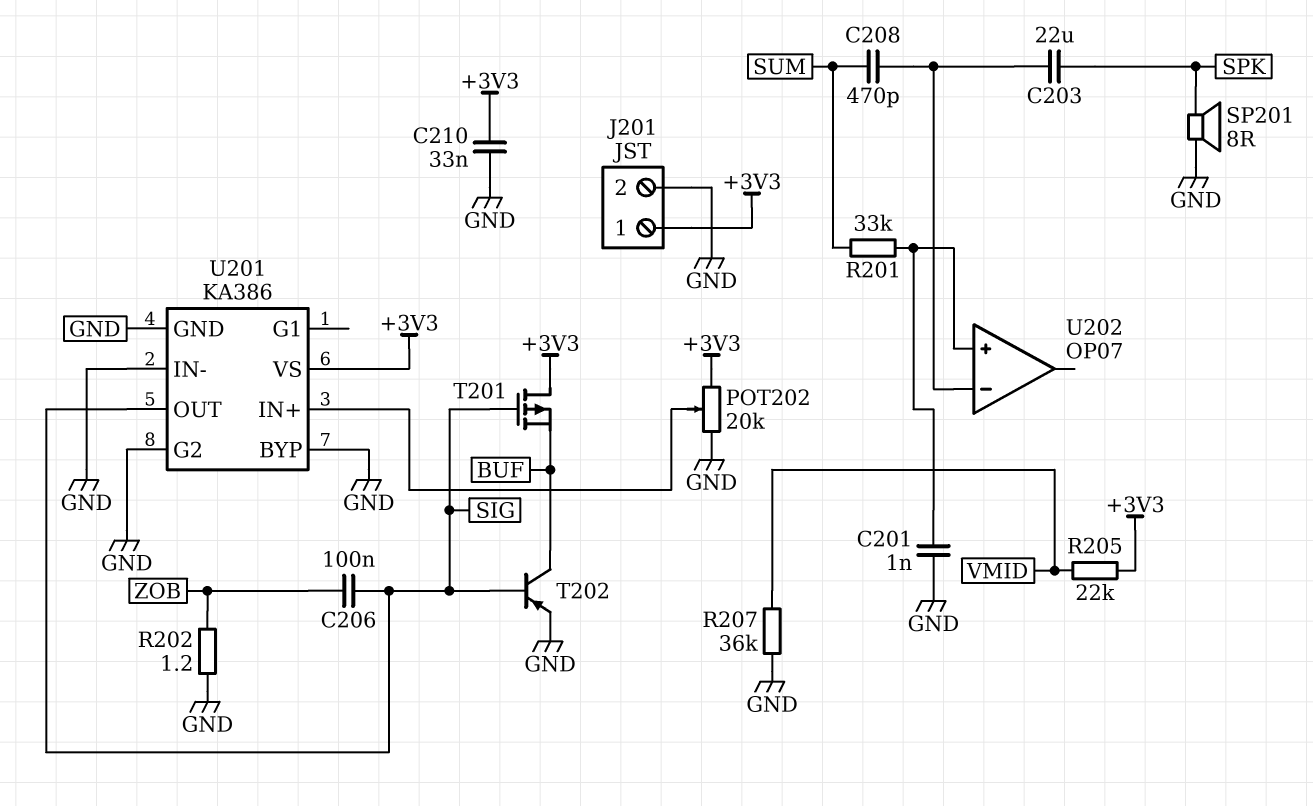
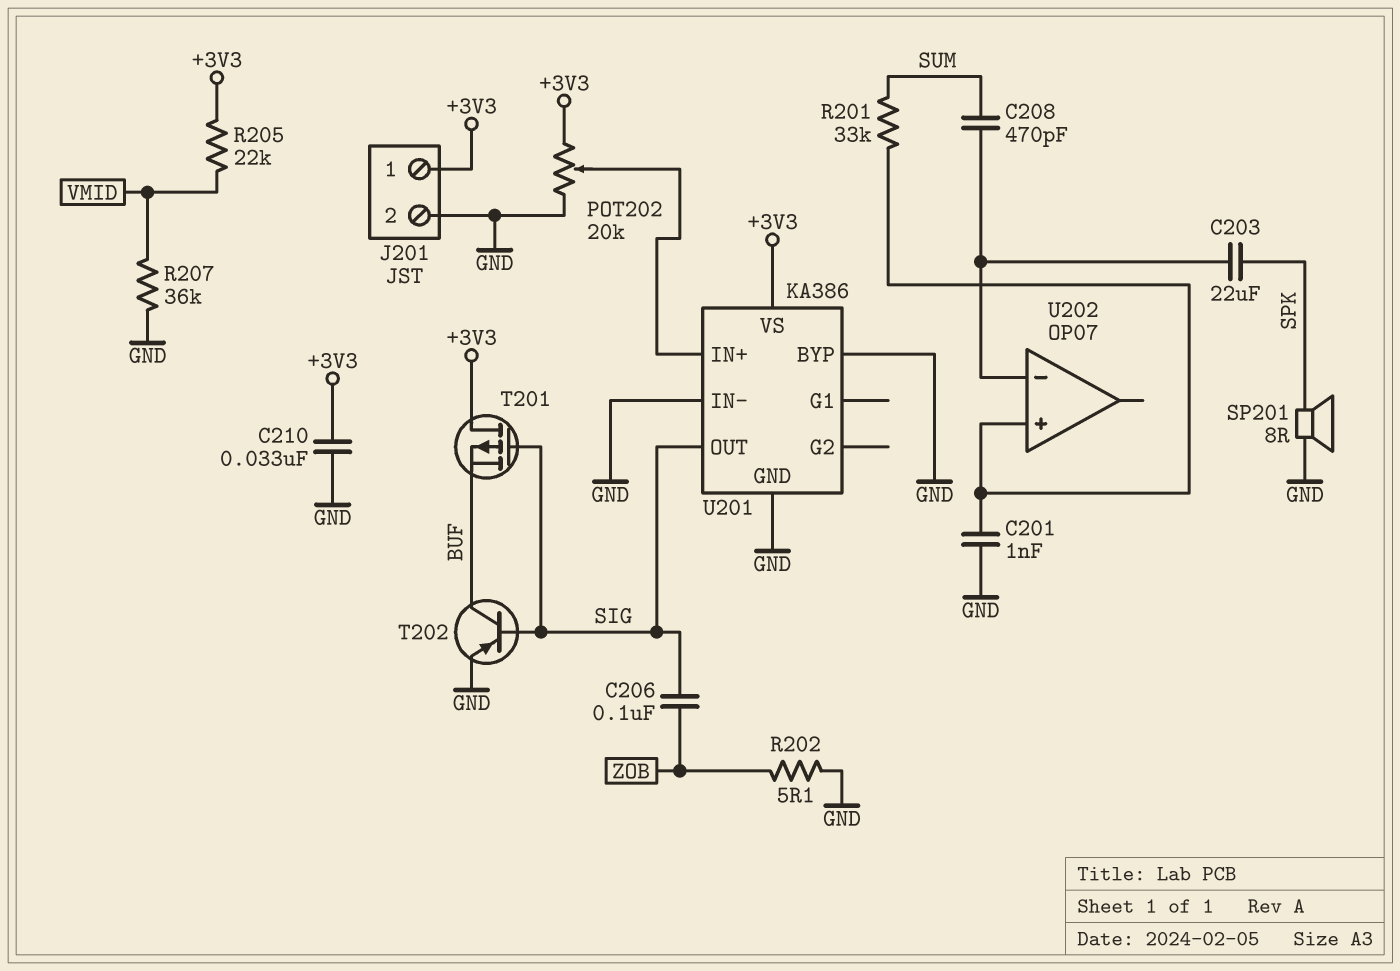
R202: 1.2 (GND, ZOB) -> 5.1 (GND, ZOB)
U201 pin G2: GND -> none

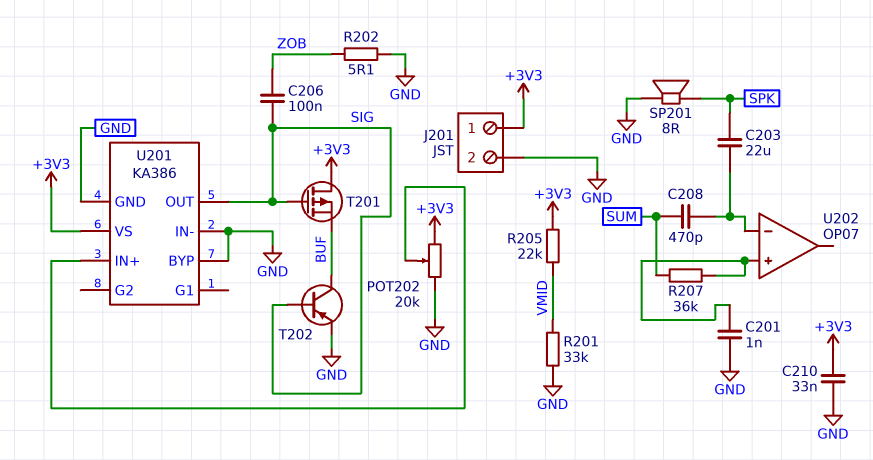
R201: 33k (SUM, U202/in+) -> 33k (GND, VMID)
R207: 36k (GND, VMID) -> 36k (SUM, U202/in+)

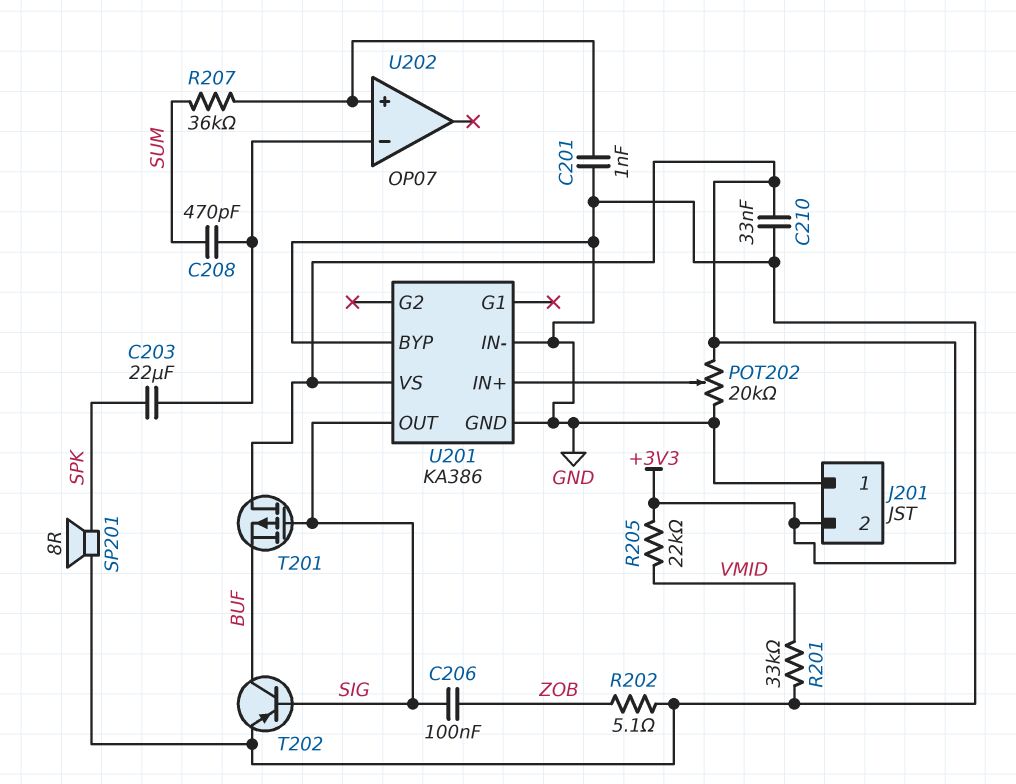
J201 pin 1: +3V3 -> GND
J201 pin 2: GND -> +3V3

